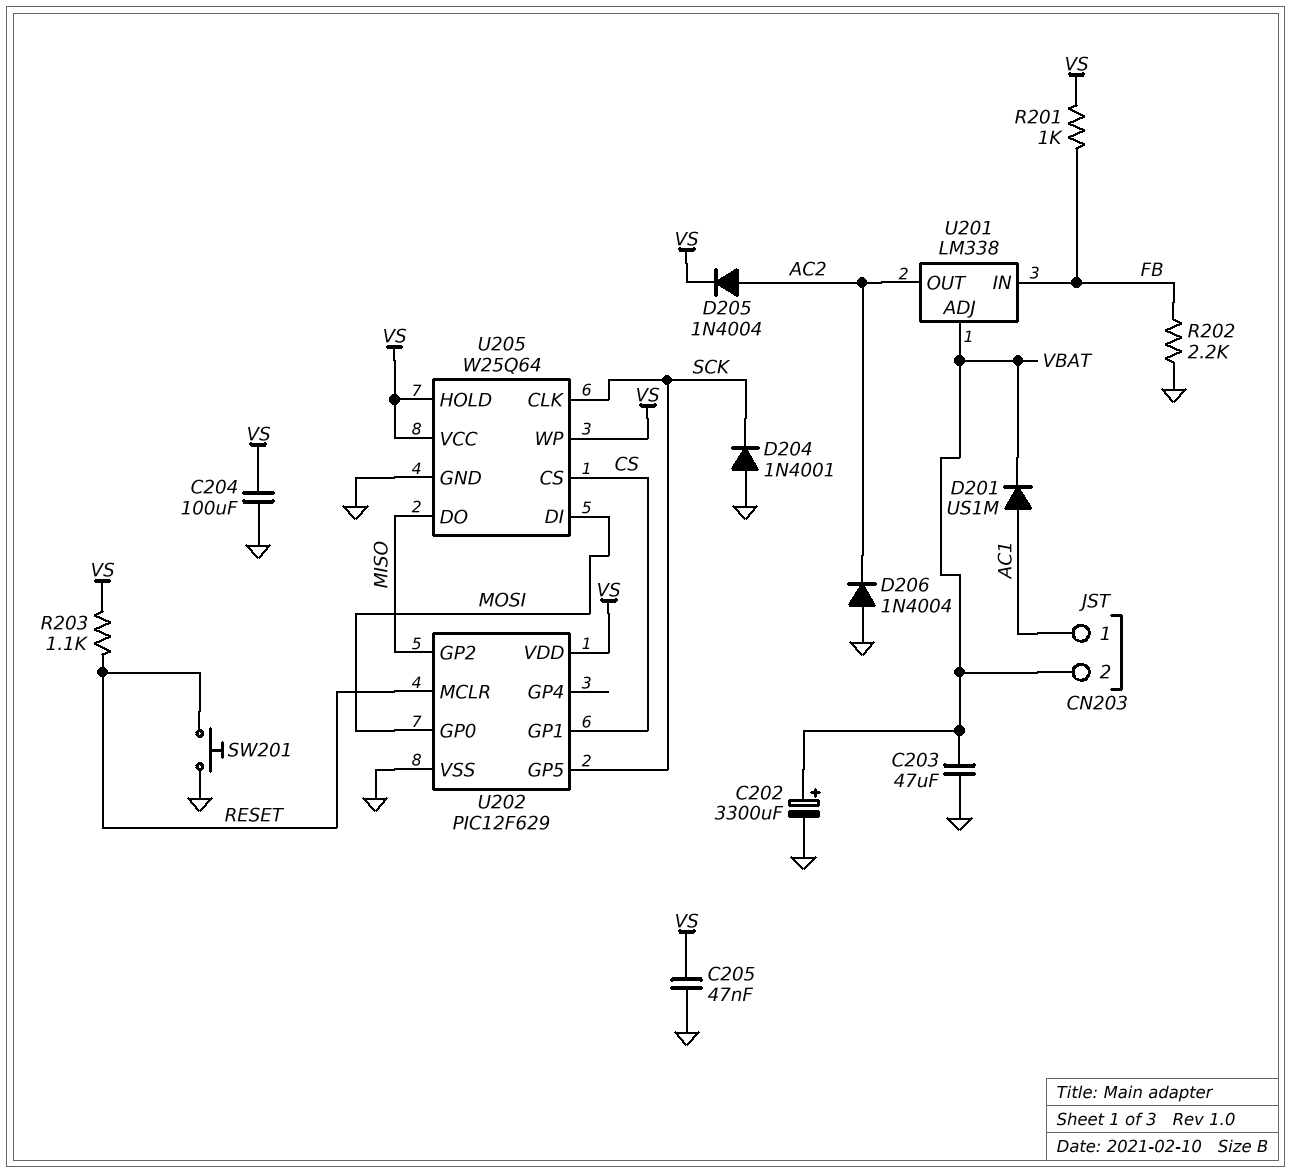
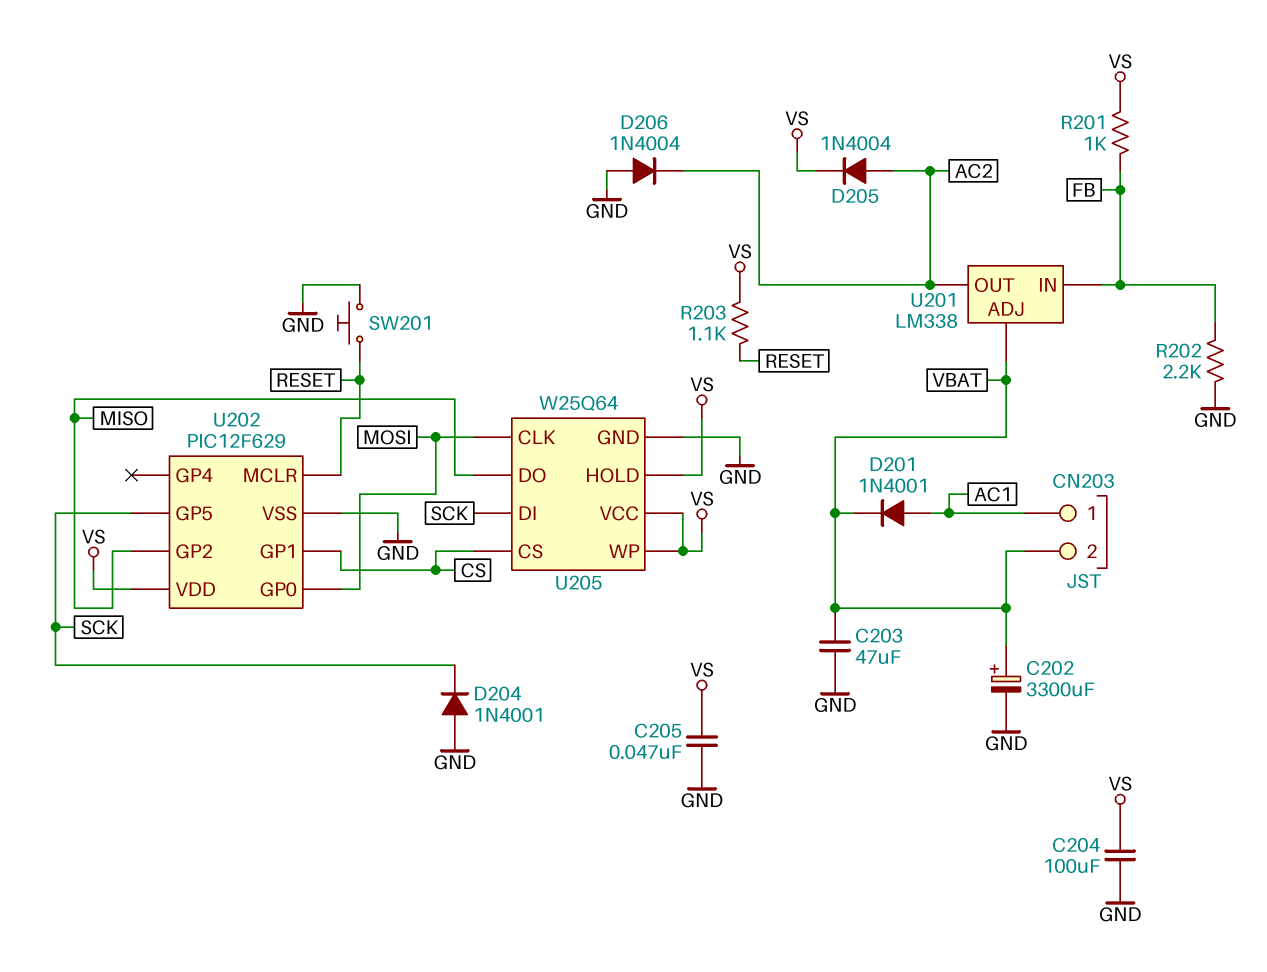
D201: diode US1M (A AC1, K VBAT) -> diode 1N4001 (A AC1, K VBAT)
U205 pin CLK: SCK -> MOSI
U205 pin DI: MOSI -> SCK

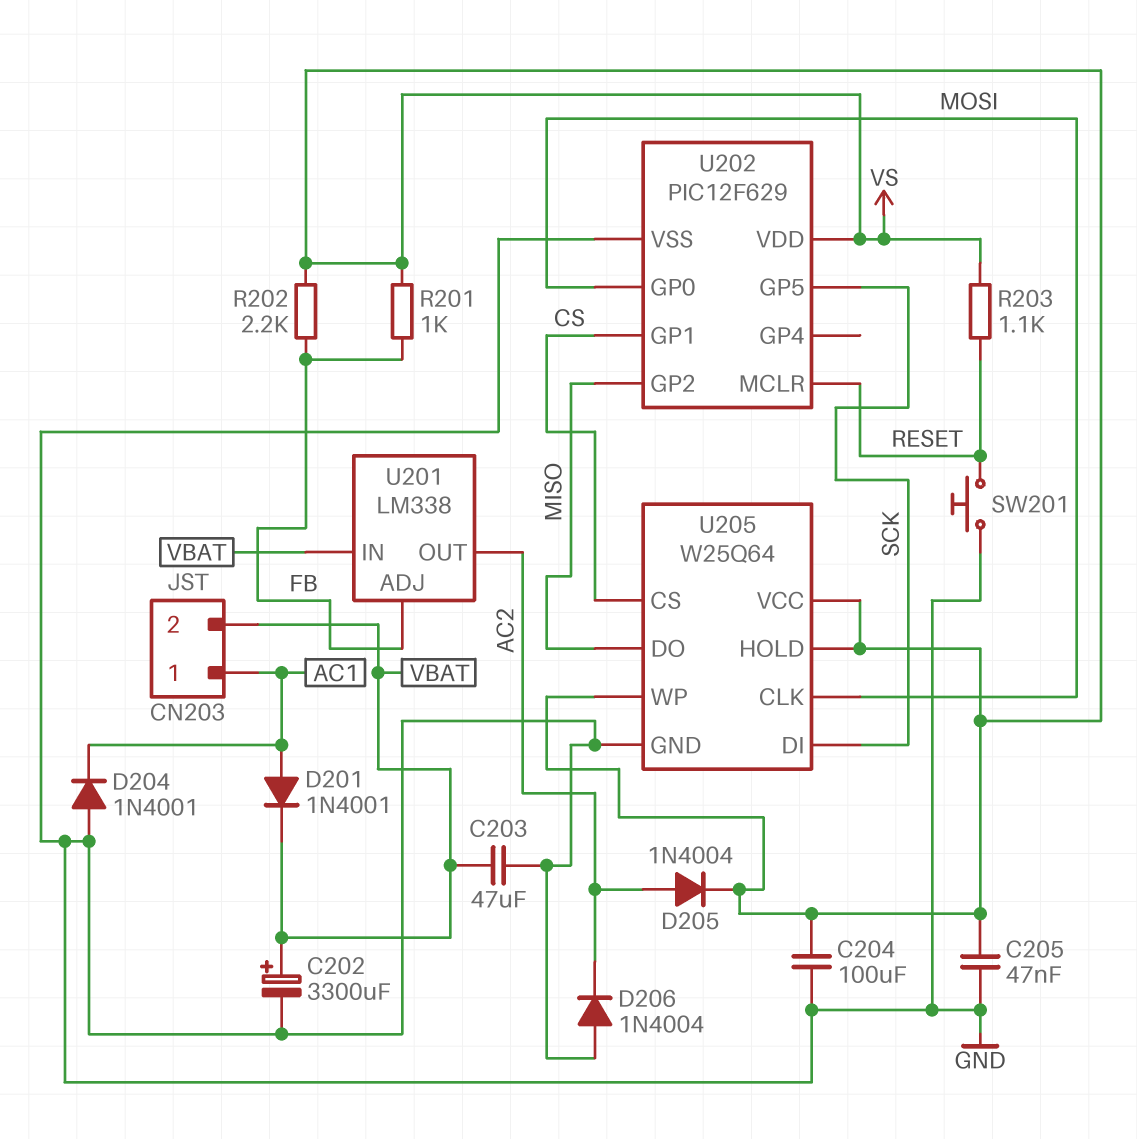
D204: diode 1N4001 (A GND, K SCK) -> diode 1N4001 (A GND, K AC1)
R202: 2.2k (FB, GND) -> 2.2k (FB, VS)
U201 pin ADJ: VBAT -> FB
U201 pin IN: FB -> VBAT

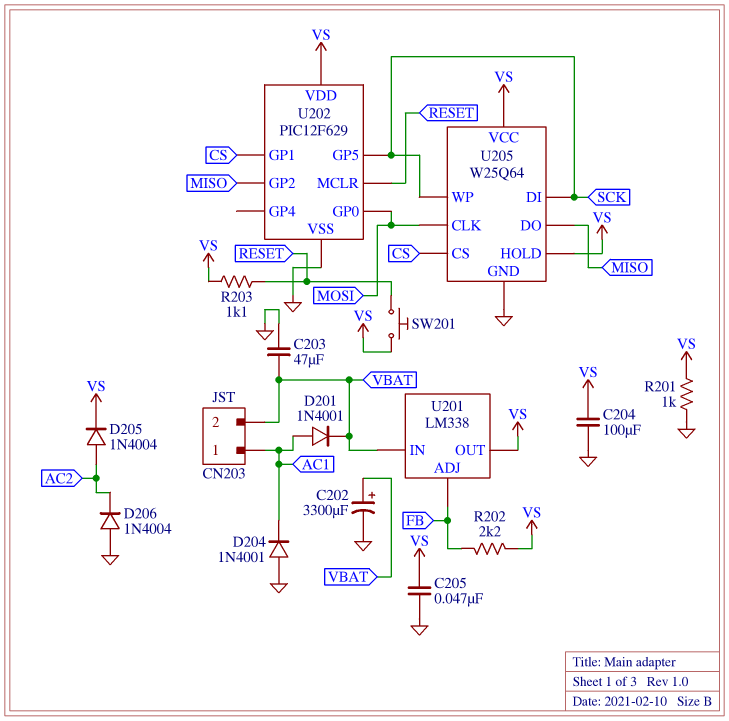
R201: 1k (FB, VS) -> 1k (GND, VS)
SW201: button (GND, RESET) -> button (RESET, VS)
U201 pin OUT: AC2 -> VS
U205 pin WP: VS -> SCK

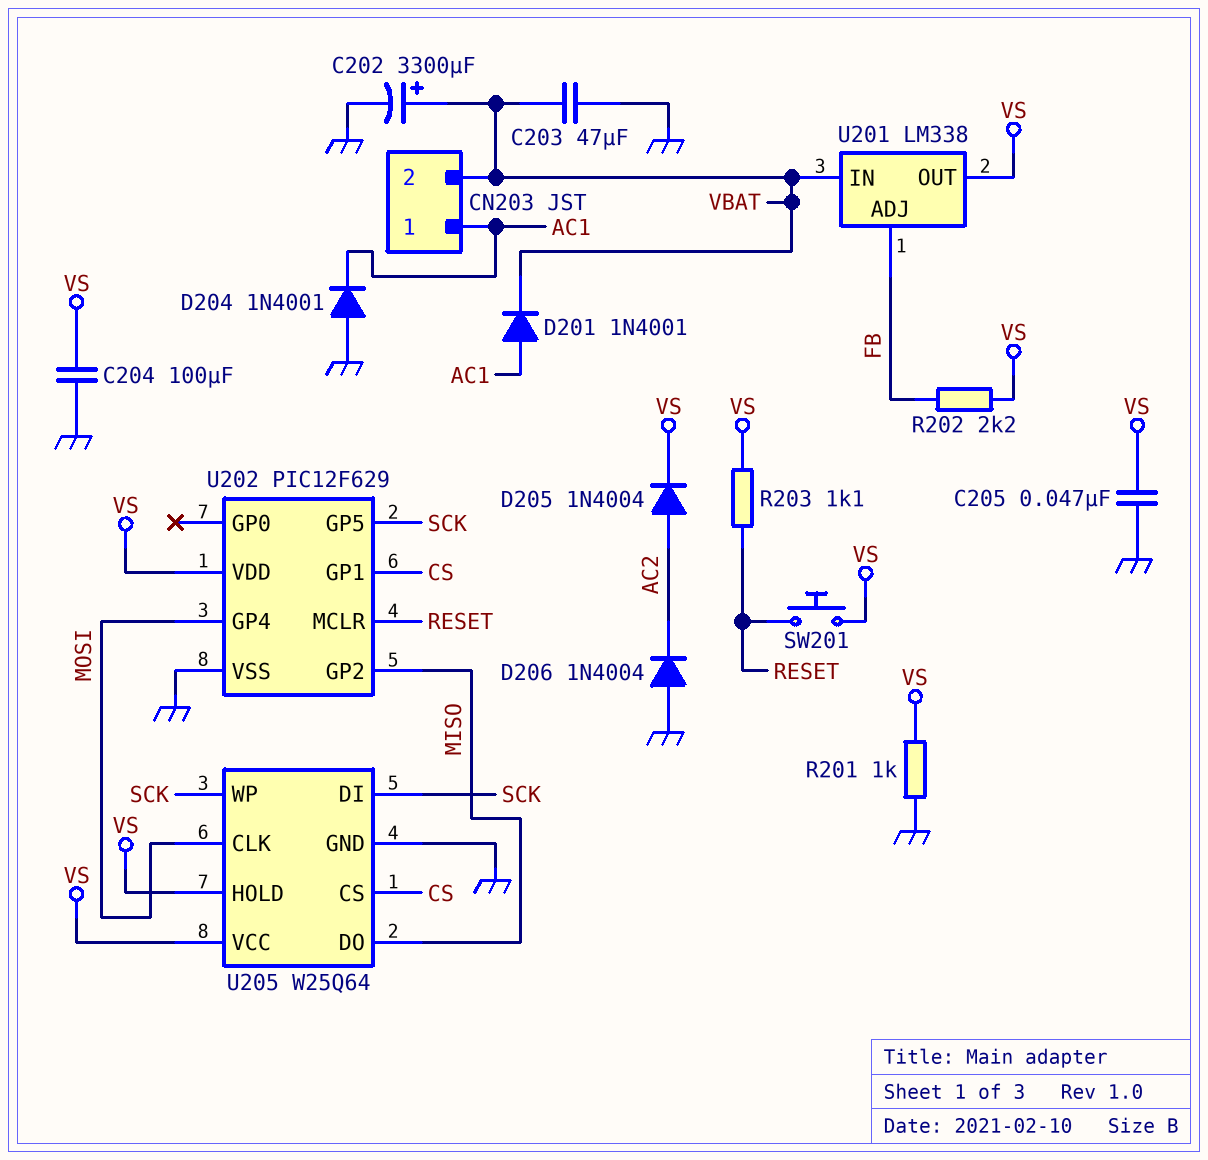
U202 pin GP0: MOSI -> none
U202 pin GP4: none -> MOSI

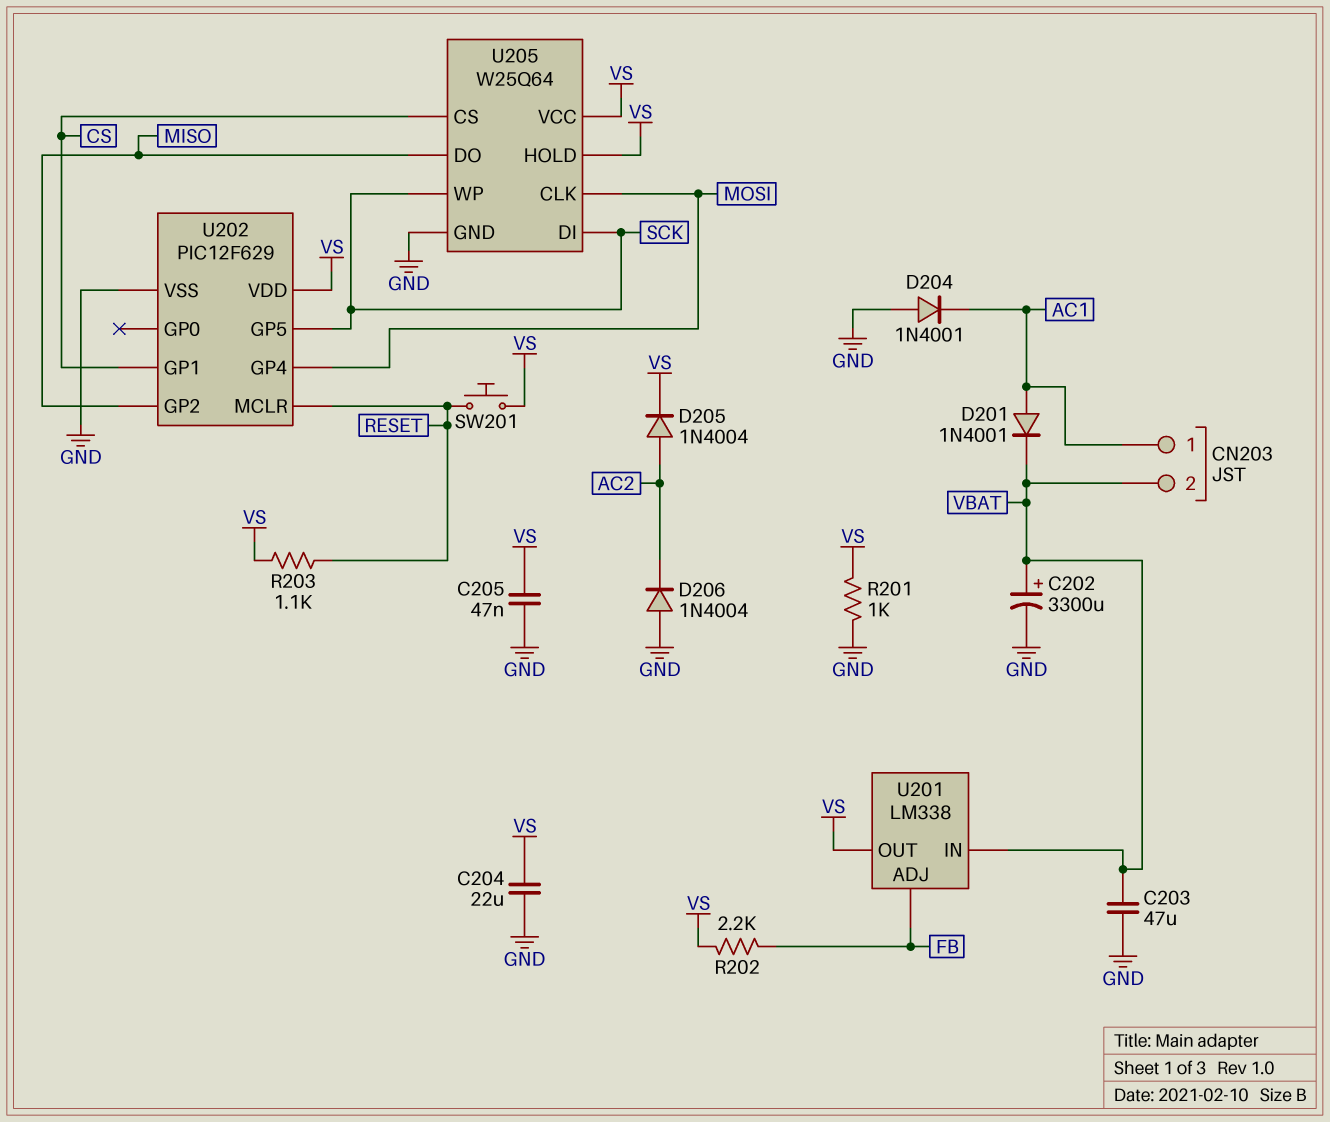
C204: 100uF (GND, VS) -> 22uF (GND, VS)

